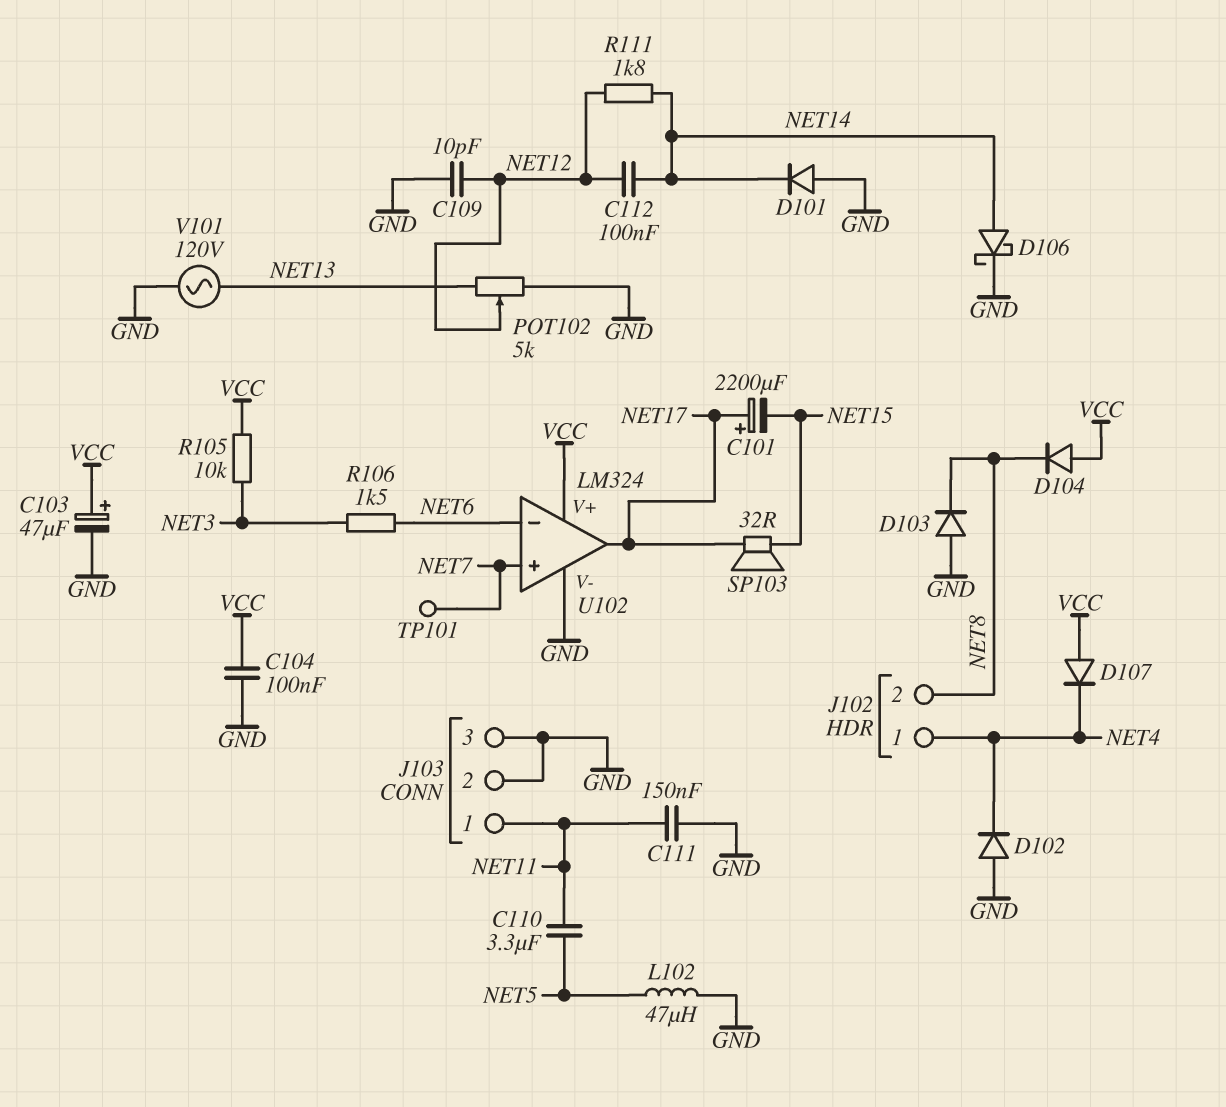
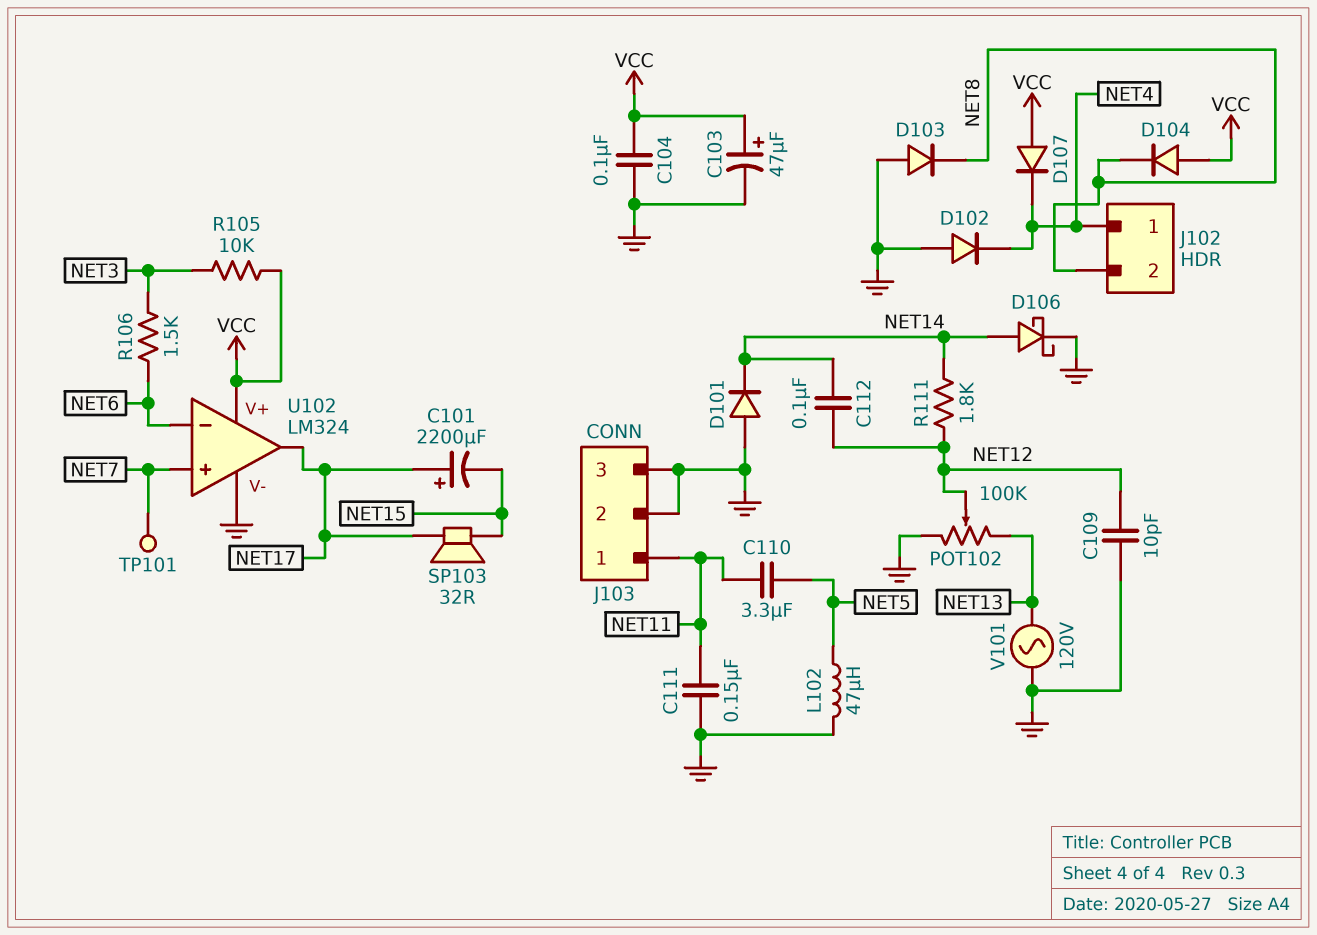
POT102: 5k (GND, NET13, wiper NET12) -> 100k (GND, NET13, wiper NET12)

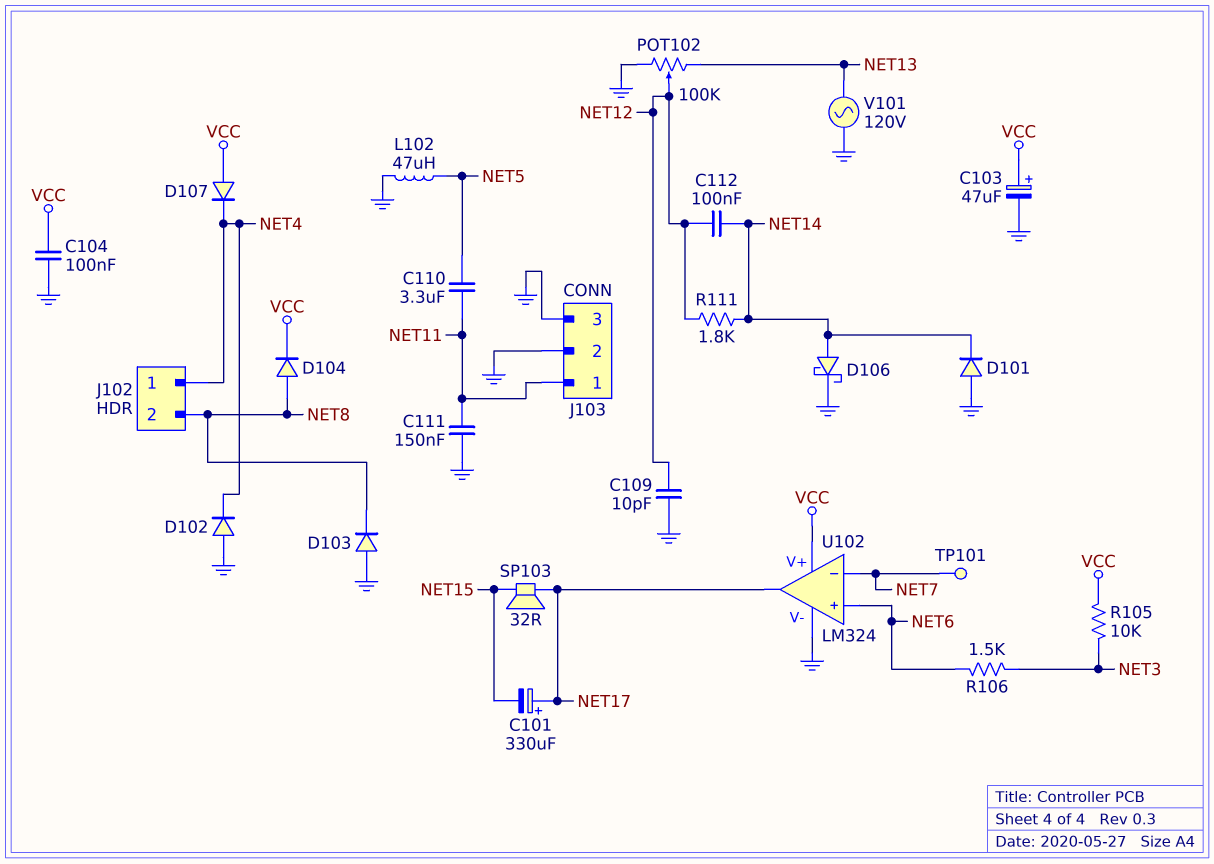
C101: 2200uF (plus NET17, minus NET15) -> 330uF (plus NET17, minus NET15)
D104: diode (A VCC, K NET8) -> diode (A NET8, K VCC)
U102 pin in+: NET7 -> NET6
U102 pin in-: NET6 -> NET7

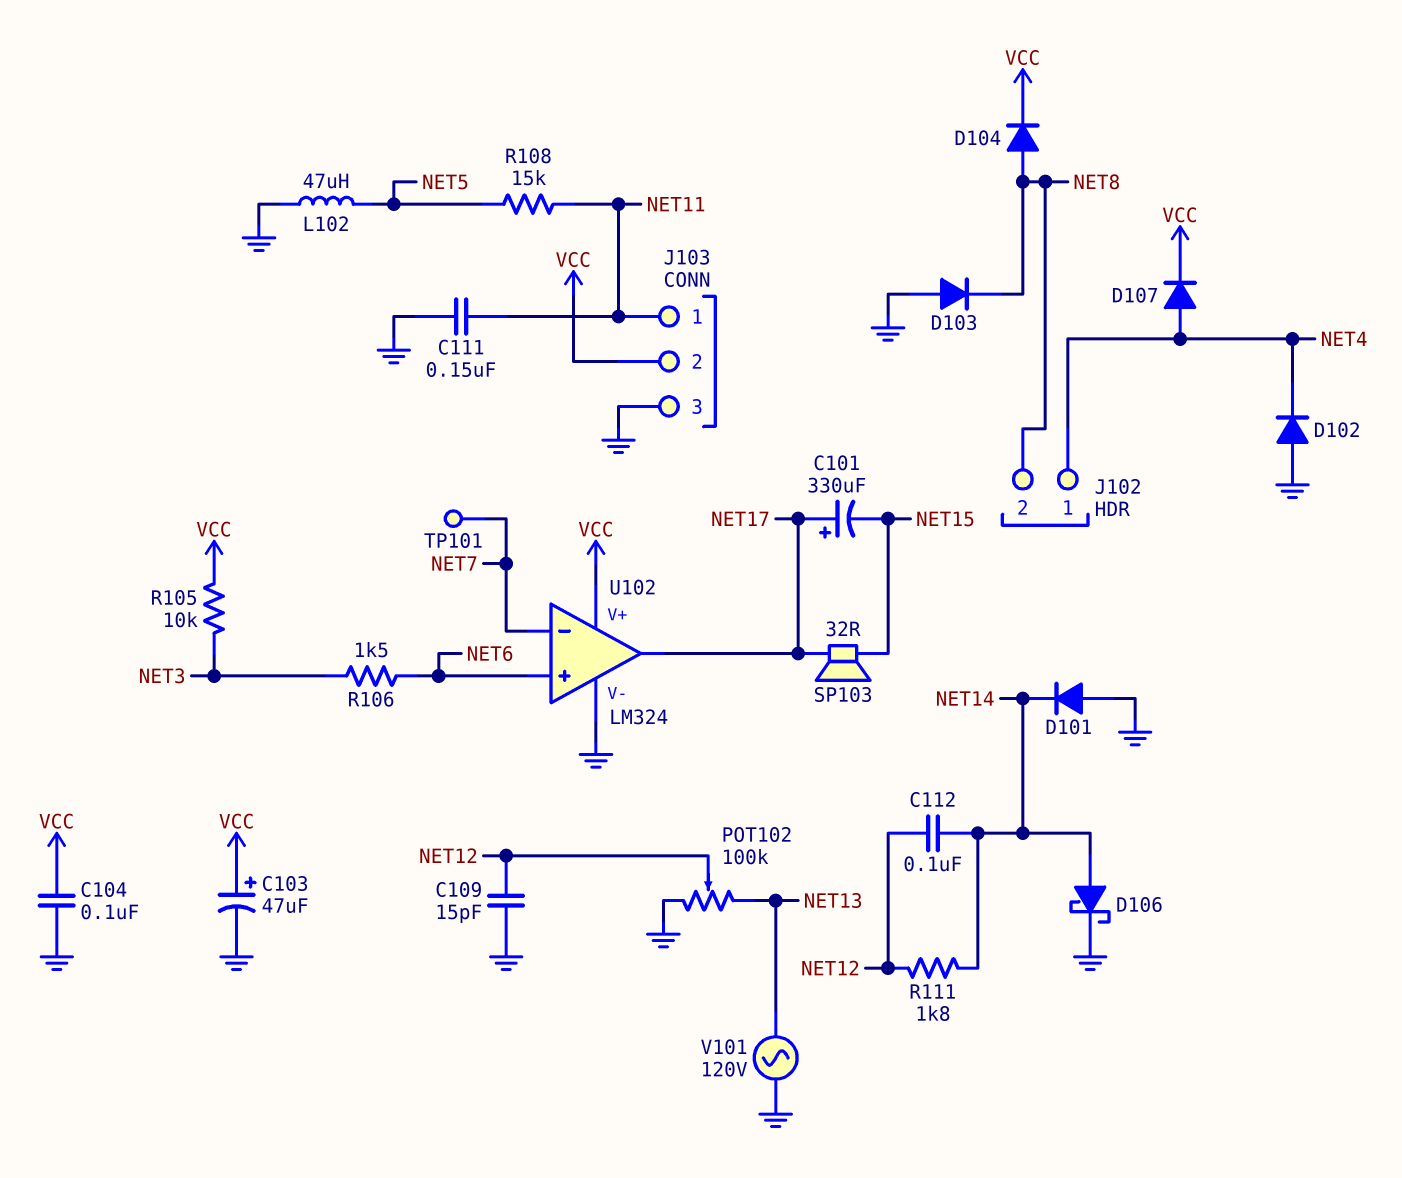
C109: 10pF (GND, NET12) -> 15pF (GND, NET12)
C110: 3.3uF (NET5, NET11) -> none
D107: diode (A VCC, K NET4) -> diode (A NET4, K VCC)
J103 pin 2: GND -> VCC
R108: none -> 15k (NET5, NET11)

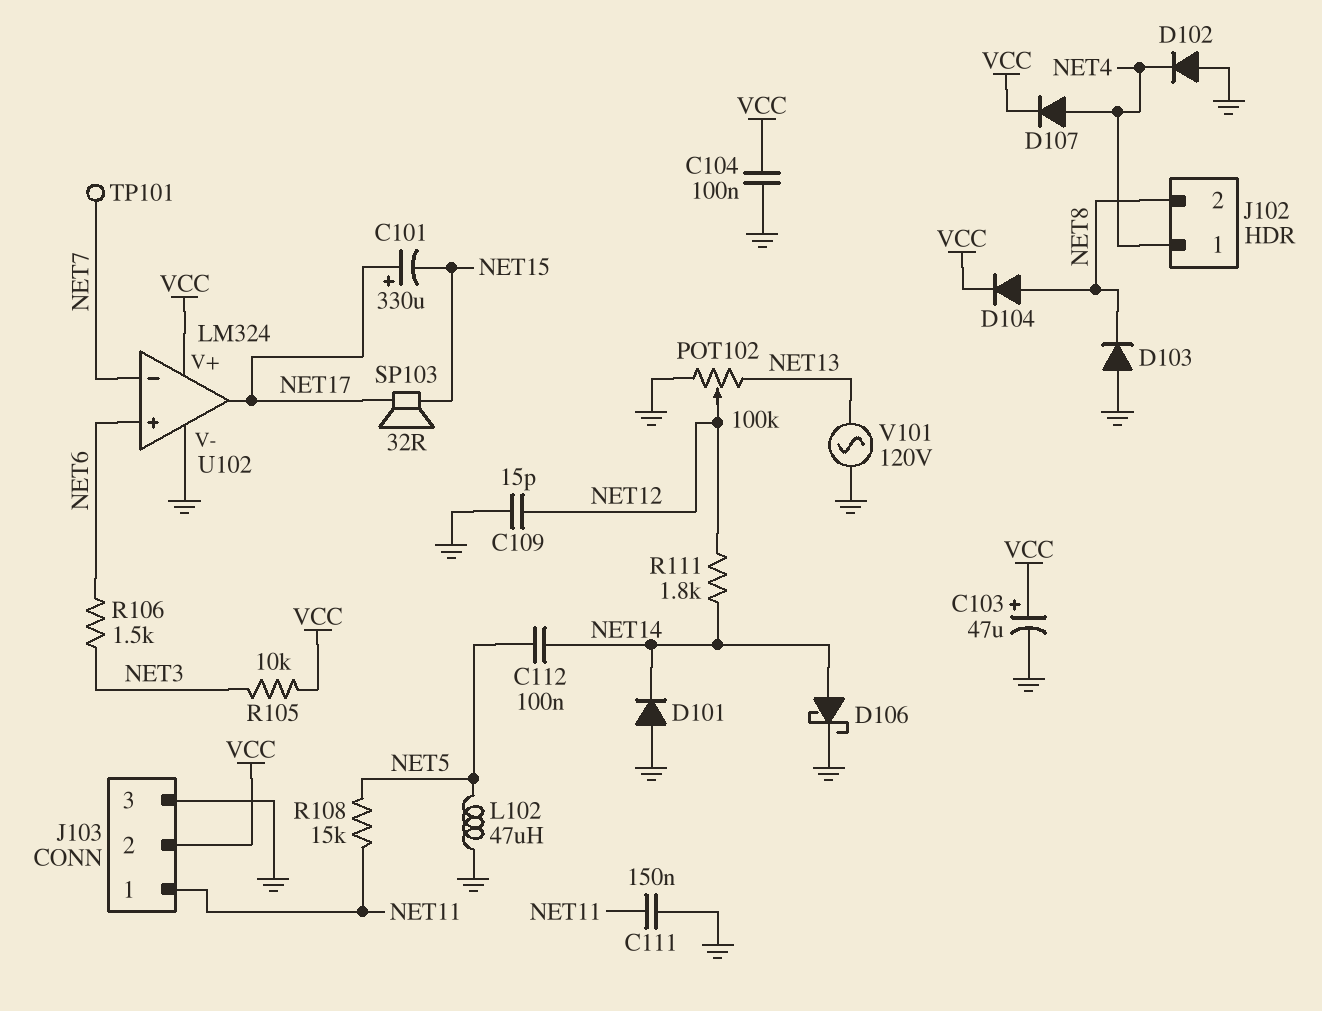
C112: 100nF (NET12, NET14) -> 100nF (NET5, NET14)

